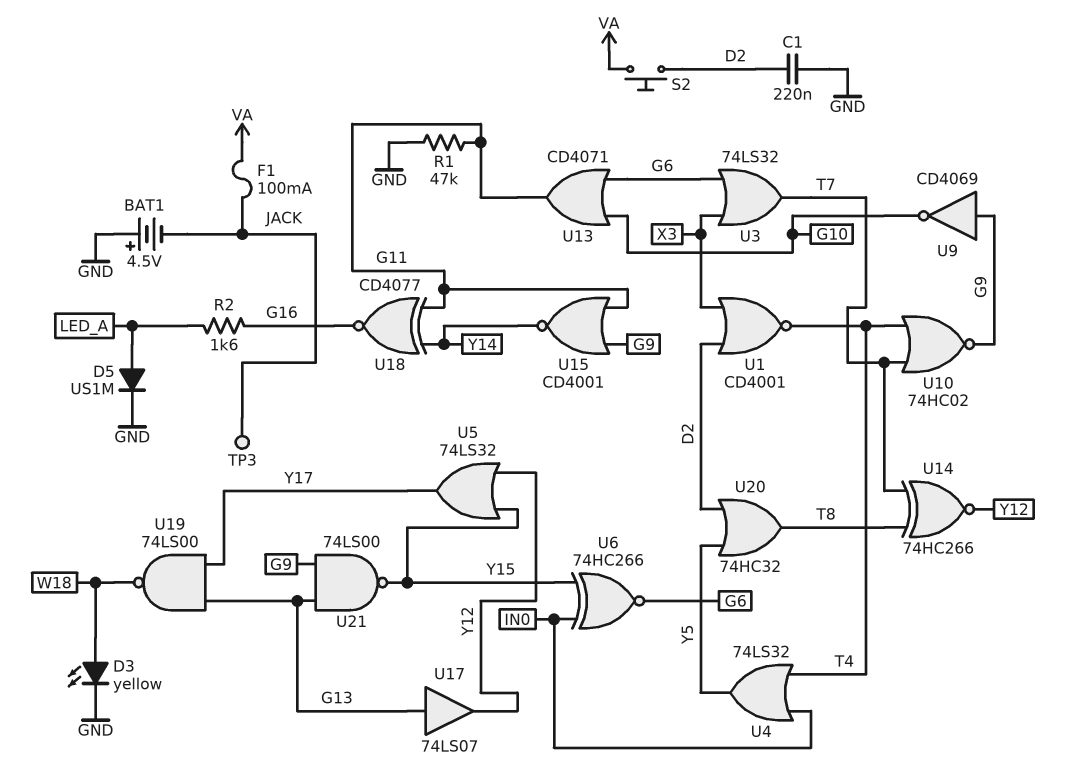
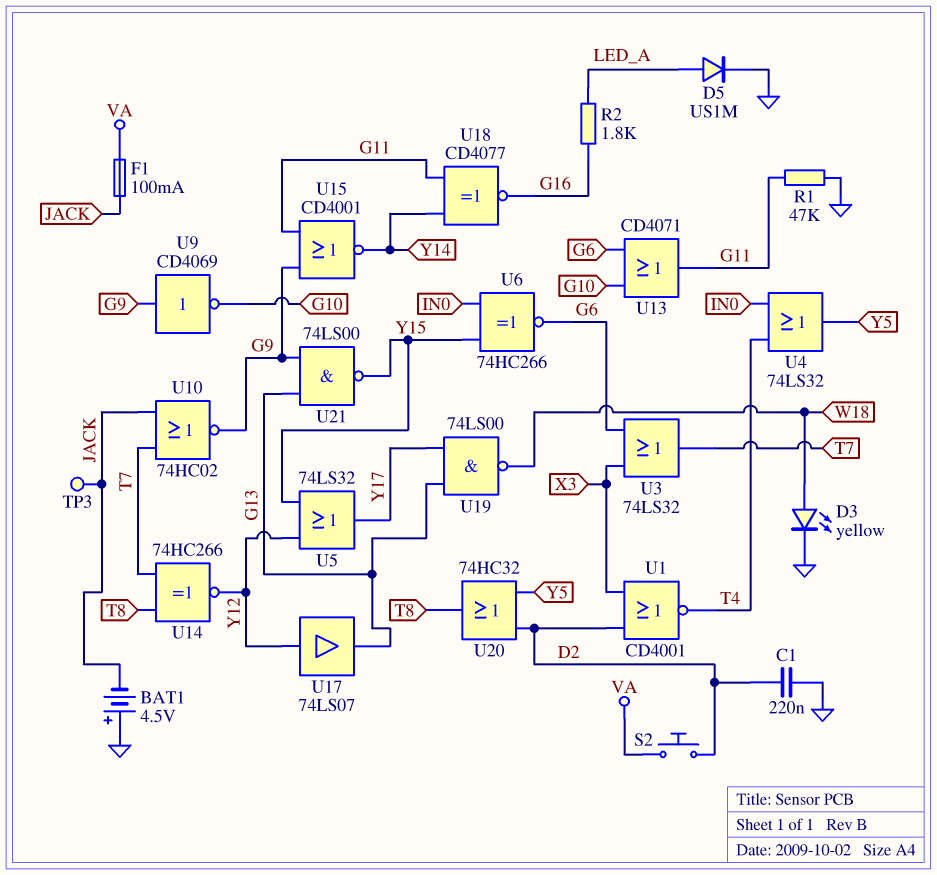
R2: 1.6k (G16, LED_A) -> 1.8k (G16, LED_A)
U10: NOR 74HC02 (in T4, in T7, out G9) -> NOR 74HC02 (in JACK, in T7, out G9)
U17: buffer 74LS07 (in G13, out Y12) -> buffer 74LS07 (in Y12, out G13)

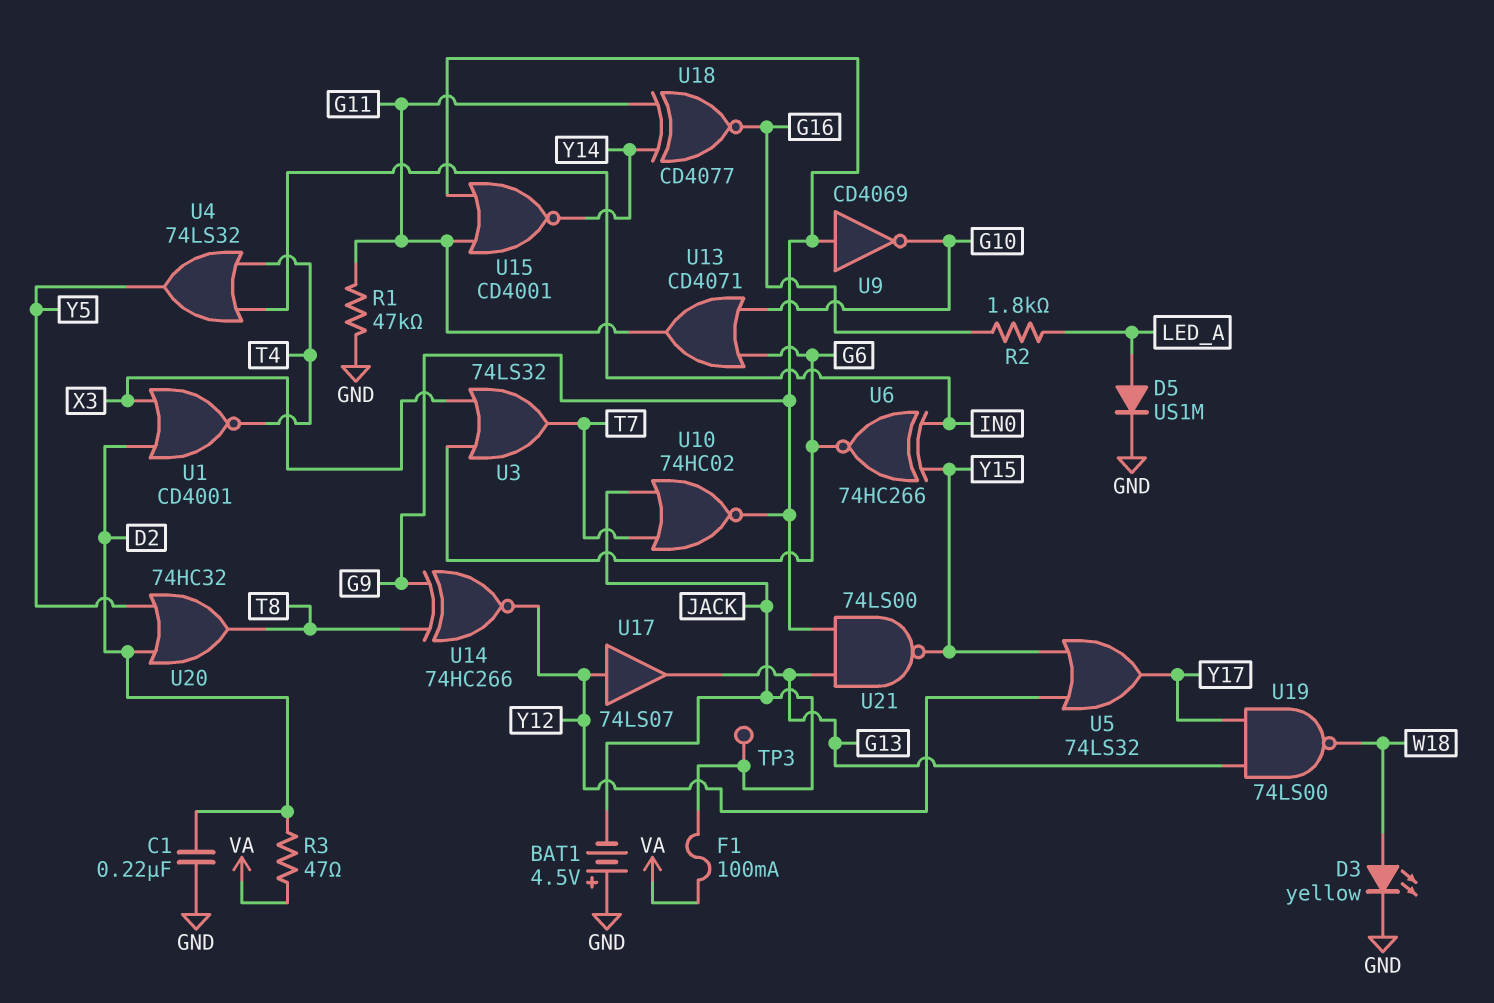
R3: none -> 47 (D2, VA)
S2: button (D2, VA) -> none
U14: XNOR 74HC266 (in T7, in T8, out Y12) -> XNOR 74HC266 (in G9, in T8, out Y12)

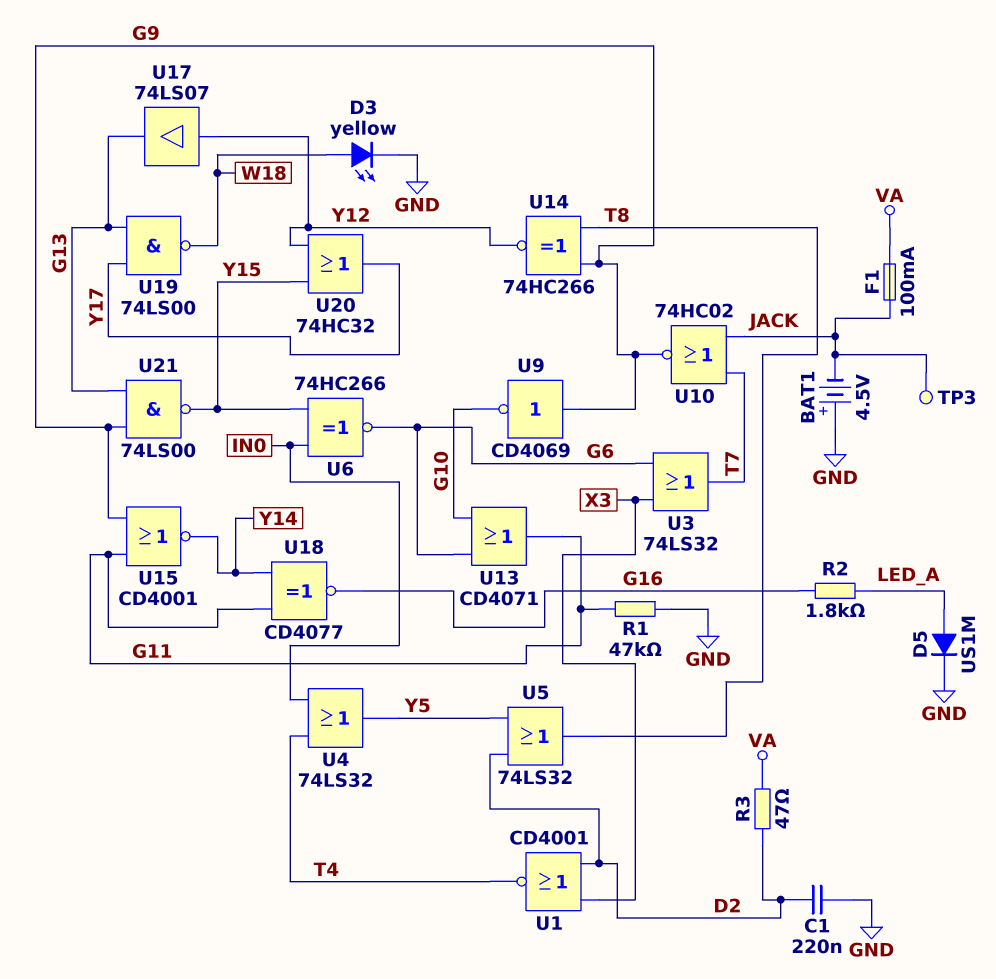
U5: OR 74LS32 (in Y12, in Y15, out Y17) -> OR 74LS32 (in D2, in Y5, out T8)
U20: OR 74HC32 (in D2, in Y5, out T8) -> OR 74HC32 (in Y12, in Y15, out Y17)

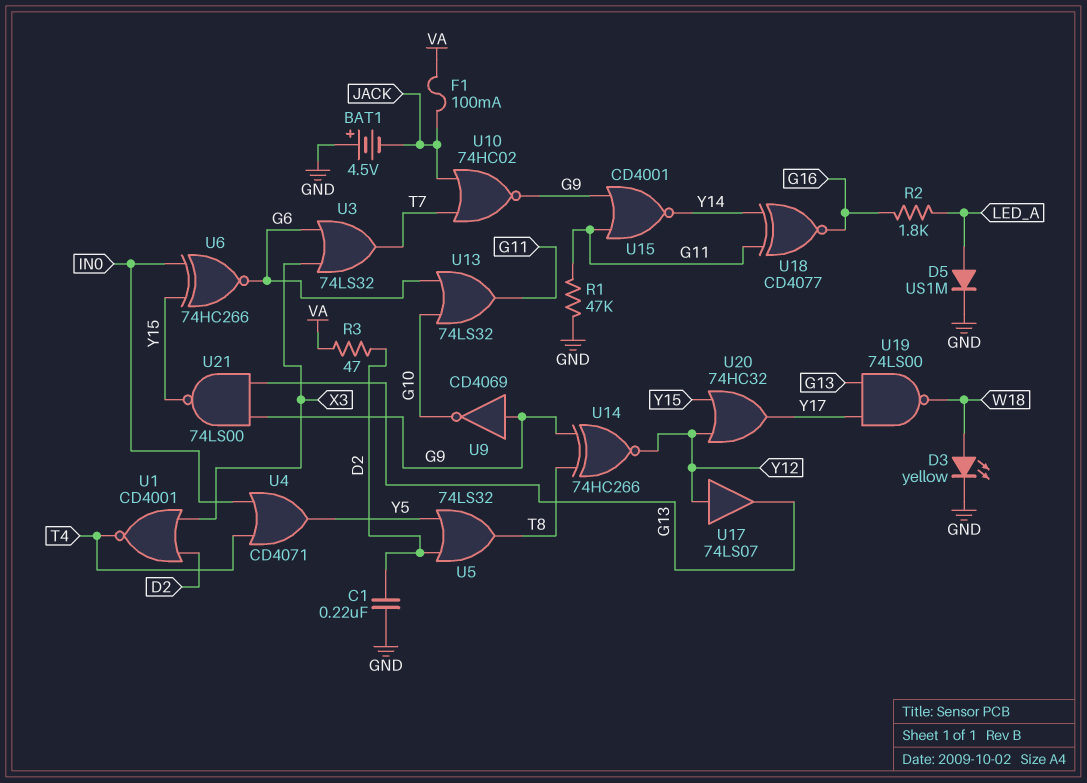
TP3: test point (JACK) -> none
U4: OR 74LS32 (in IN0, in T4, out Y5) -> OR CD4071 (in IN0, in T4, out Y5)
U13: OR CD4071 (in G6, in G10, out G11) -> OR 74LS32 (in G6, in G10, out G11)

